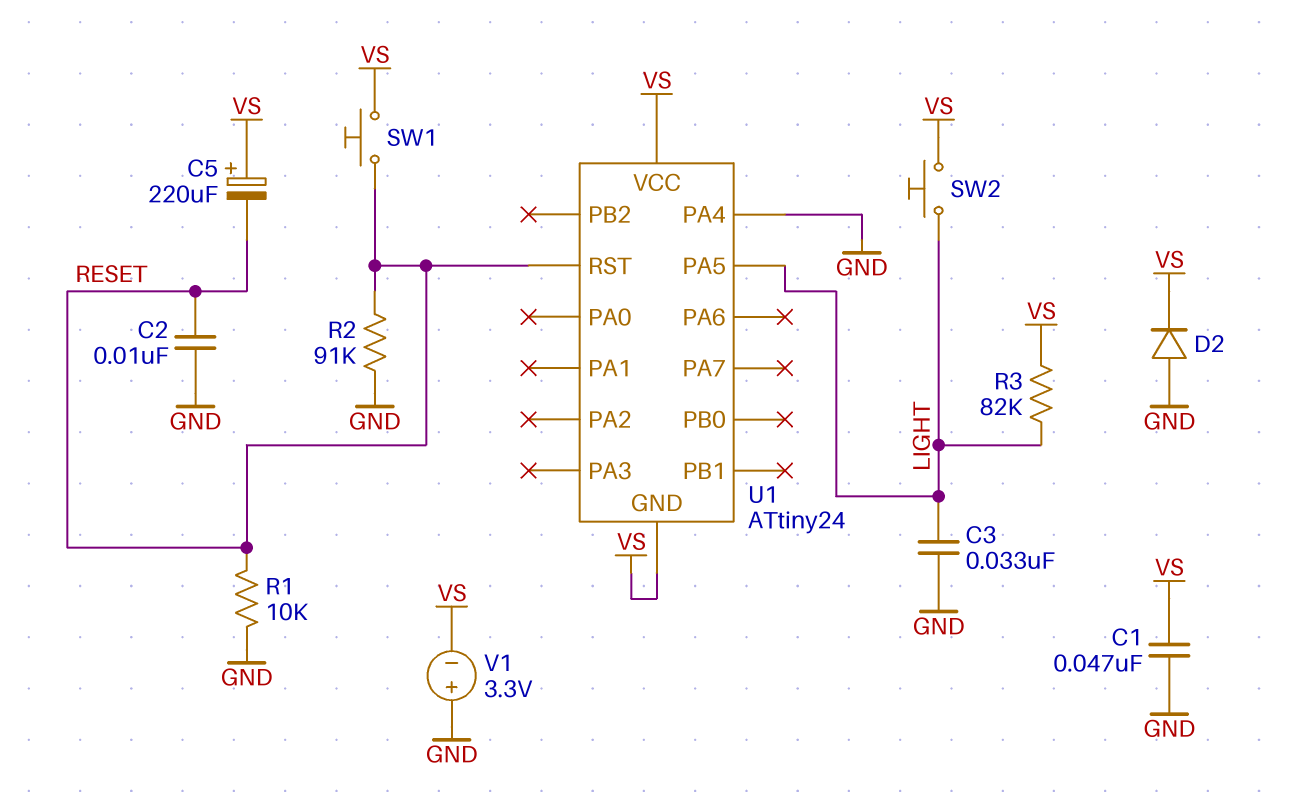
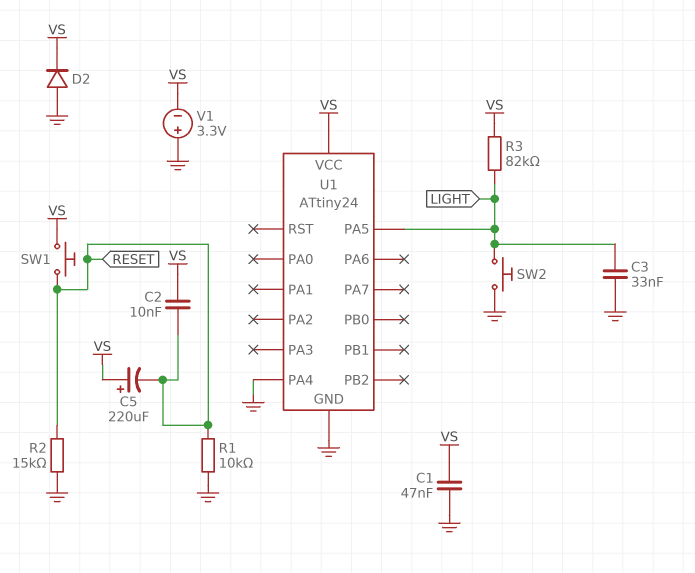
C2: 10nF (GND, RESET) -> 10nF (RESET, VS)
R2: 91k (GND, RESET) -> 15k (GND, RESET)
SW2: button (LIGHT, VS) -> button (GND, LIGHT)
U1 pin GND: VS -> GND
U1 pin RST: RESET -> none

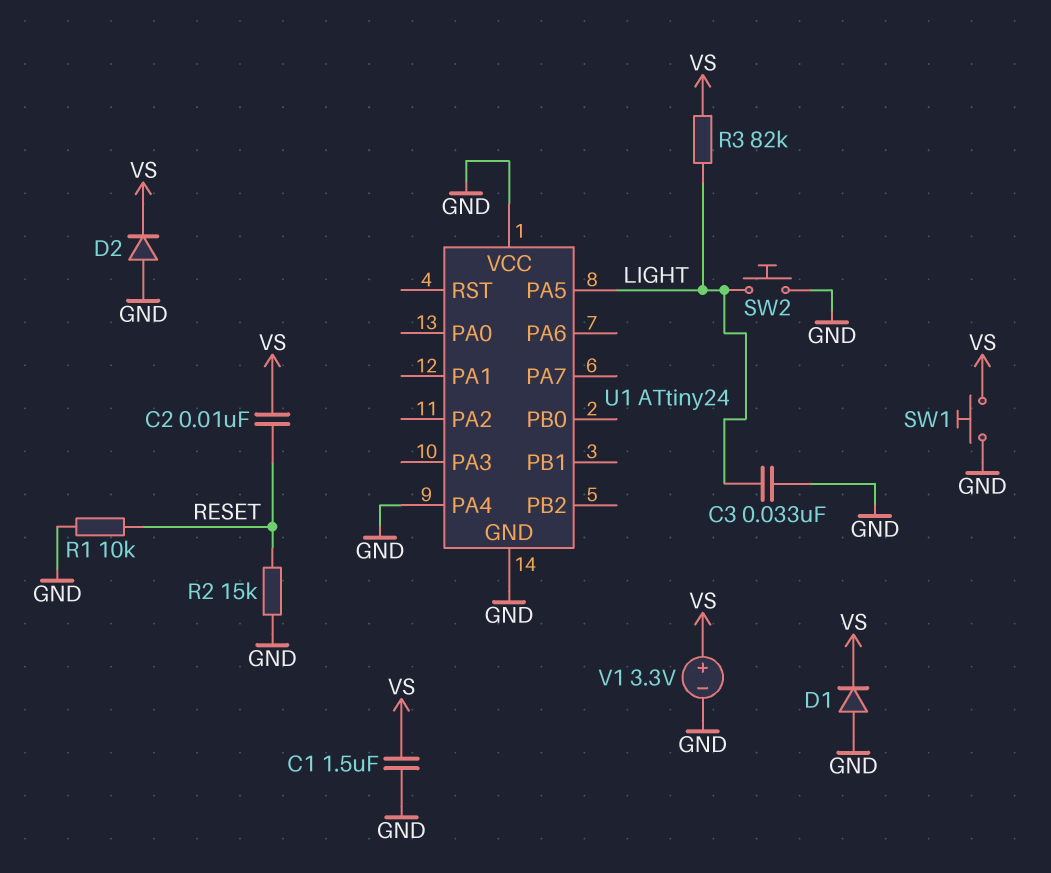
C1: 47nF (GND, VS) -> 1.5uF (GND, VS)
C5: 220uF (plus VS, minus RESET) -> none
D1: none -> diode (A GND, K VS)
SW1: button (RESET, VS) -> button (GND, VS)
U1 pin VCC: VS -> GND
V1: 3.3V (plus GND, minus VS) -> 3.3V (plus VS, minus GND)

